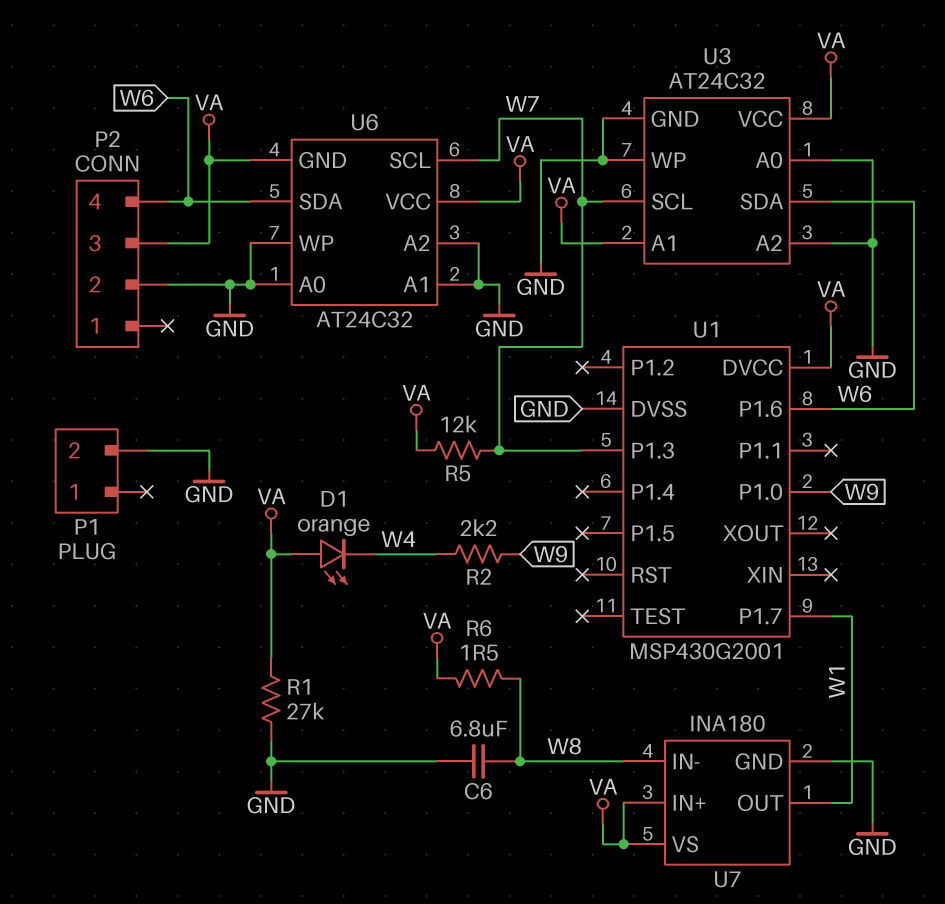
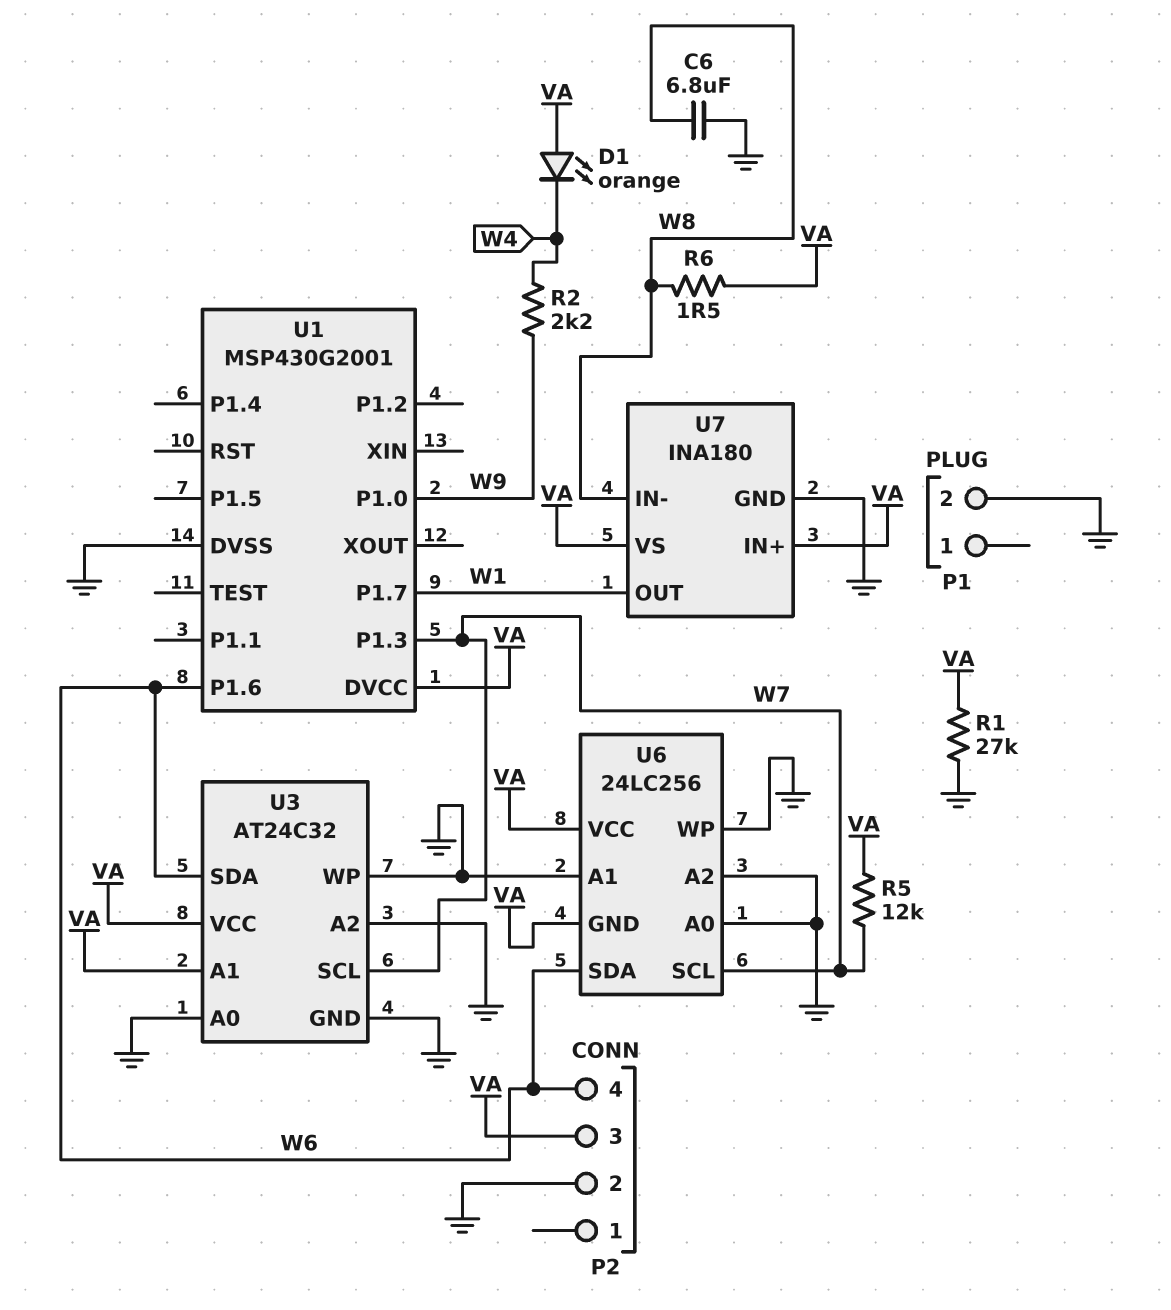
U6: AT24C32 -> 24LC256

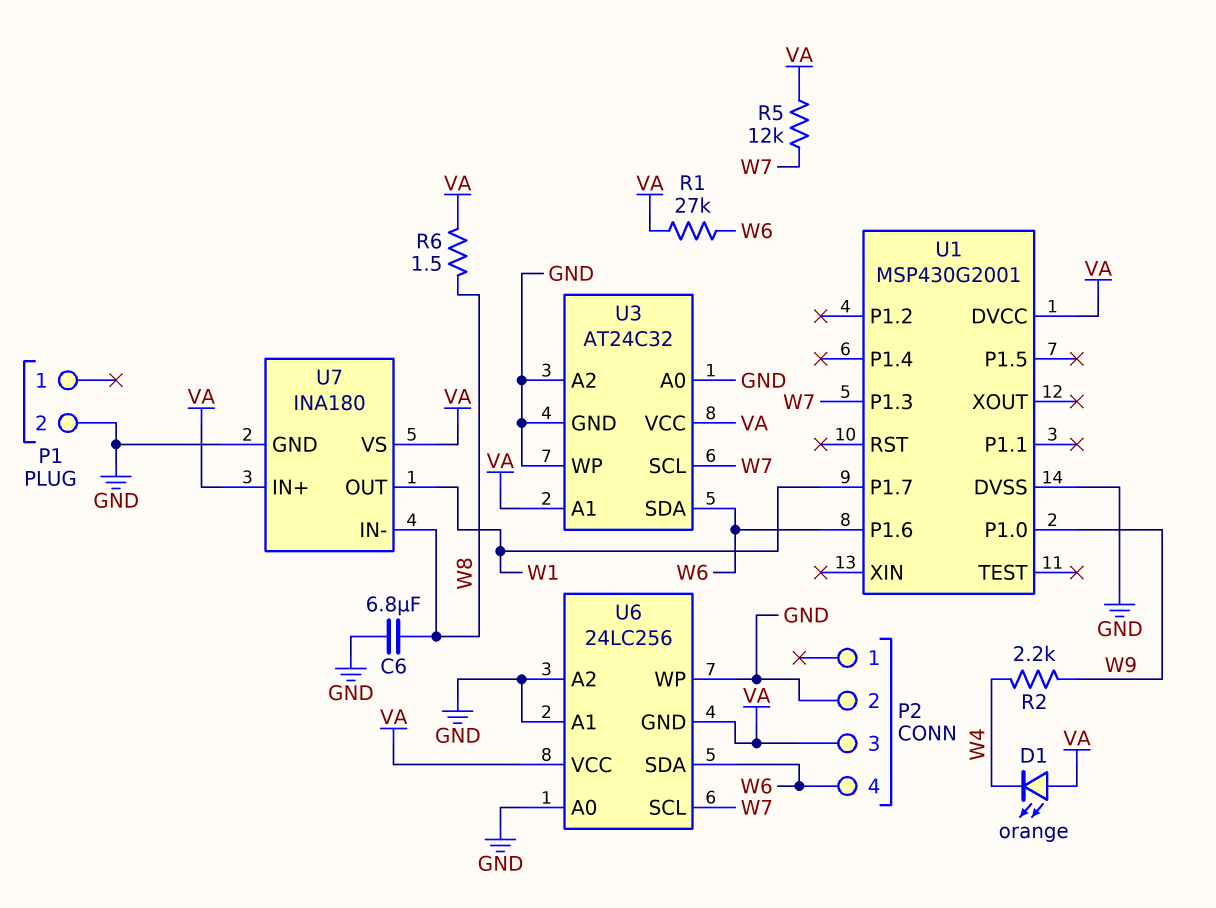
R1: 27k (GND, VA) -> 27k (VA, W6)

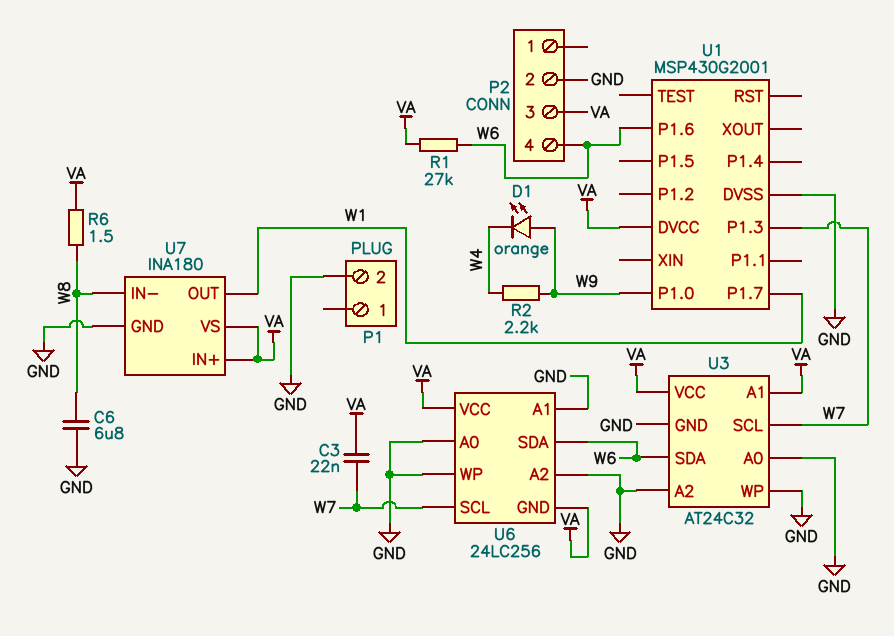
C3: none -> 22nF (VA, W7)
D1: LED orange (A VA, K W4) -> LED orange (A W9, K W4)
R5: 12k (VA, W7) -> none

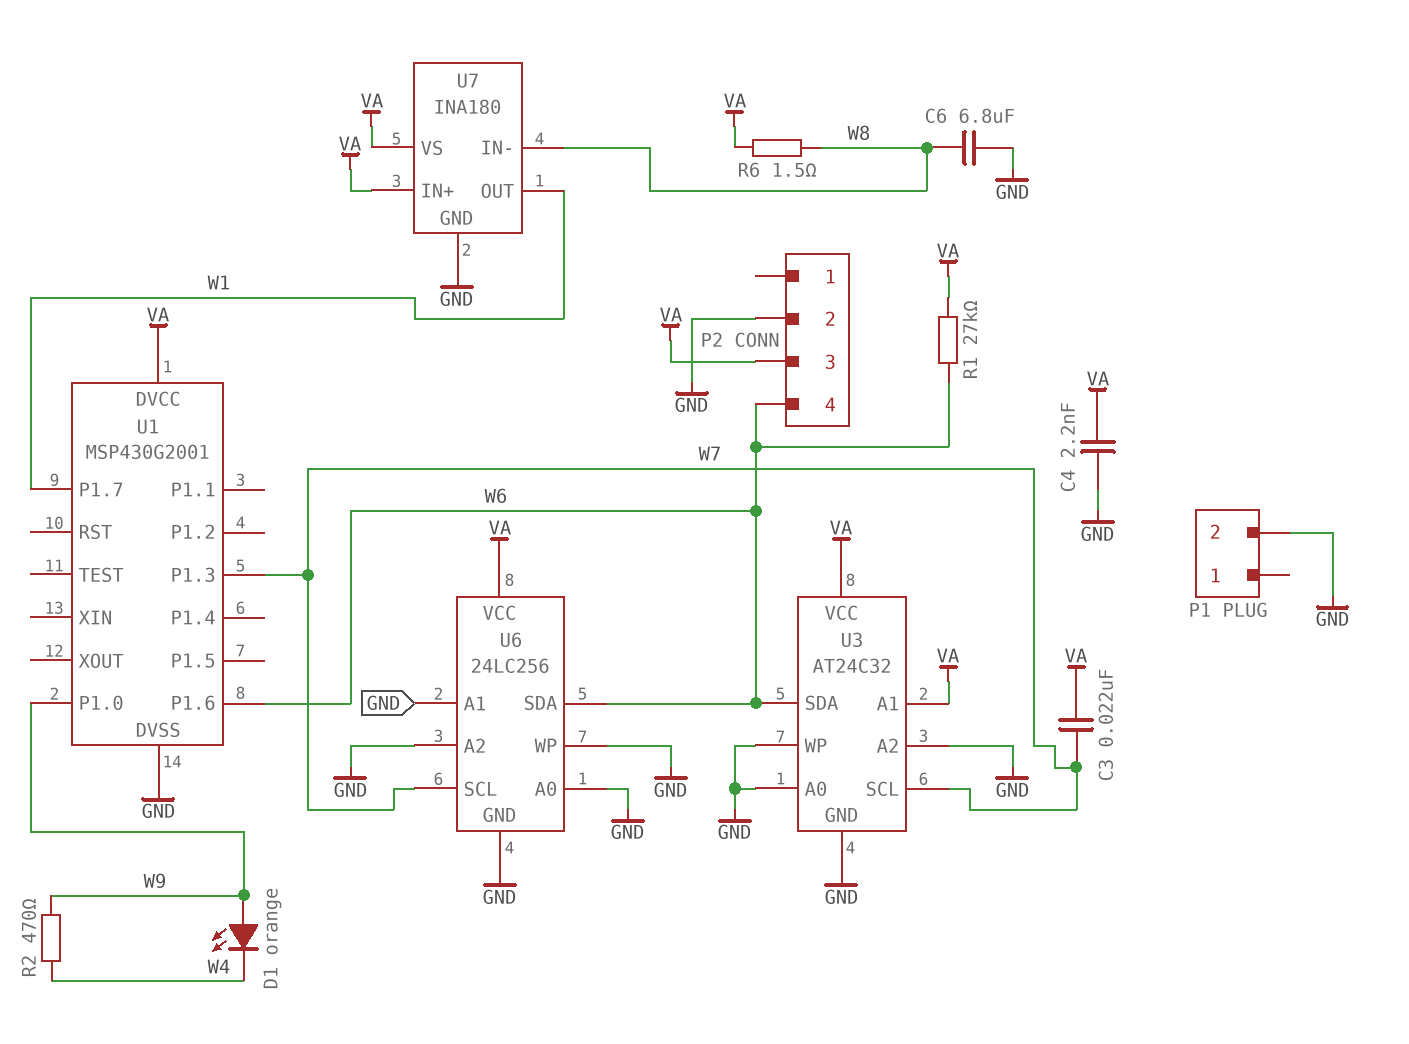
C4: none -> 2.2nF (GND, VA)
R2: 2.2k (W4, W9) -> 470 (W4, W9)
U6 pin GND: VA -> GND

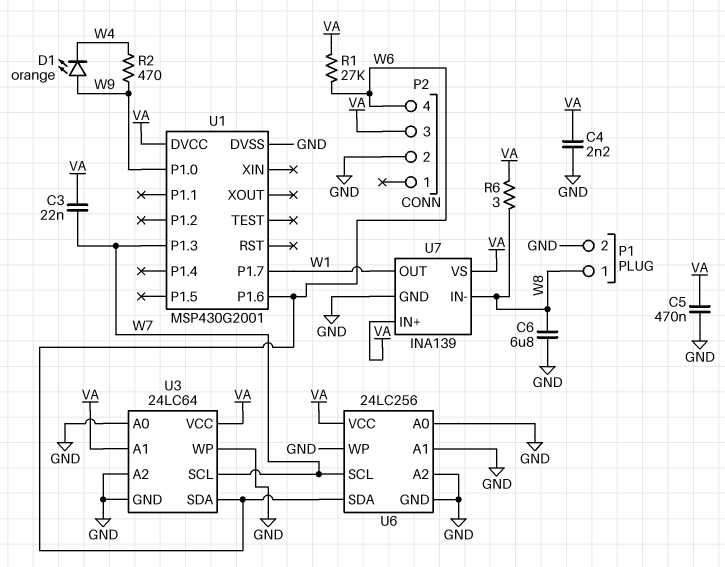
C5: none -> 470nF (GND, VA)
P1 pin 1: none -> W8
R6: 1.5 (VA, W8) -> 3 (VA, W8)
U3: AT24C32 -> 24LC64
U7: INA180 -> INA139

